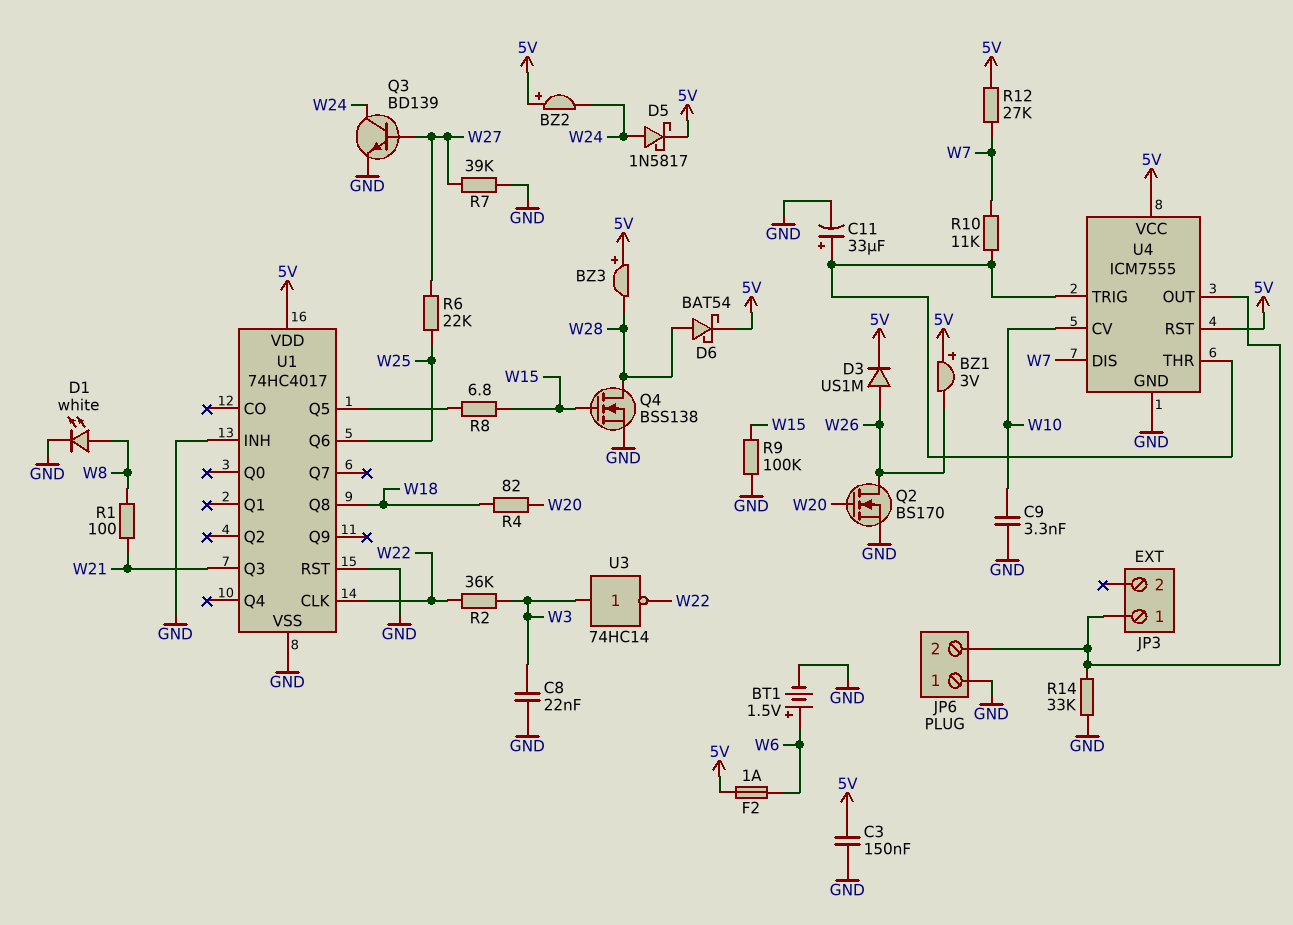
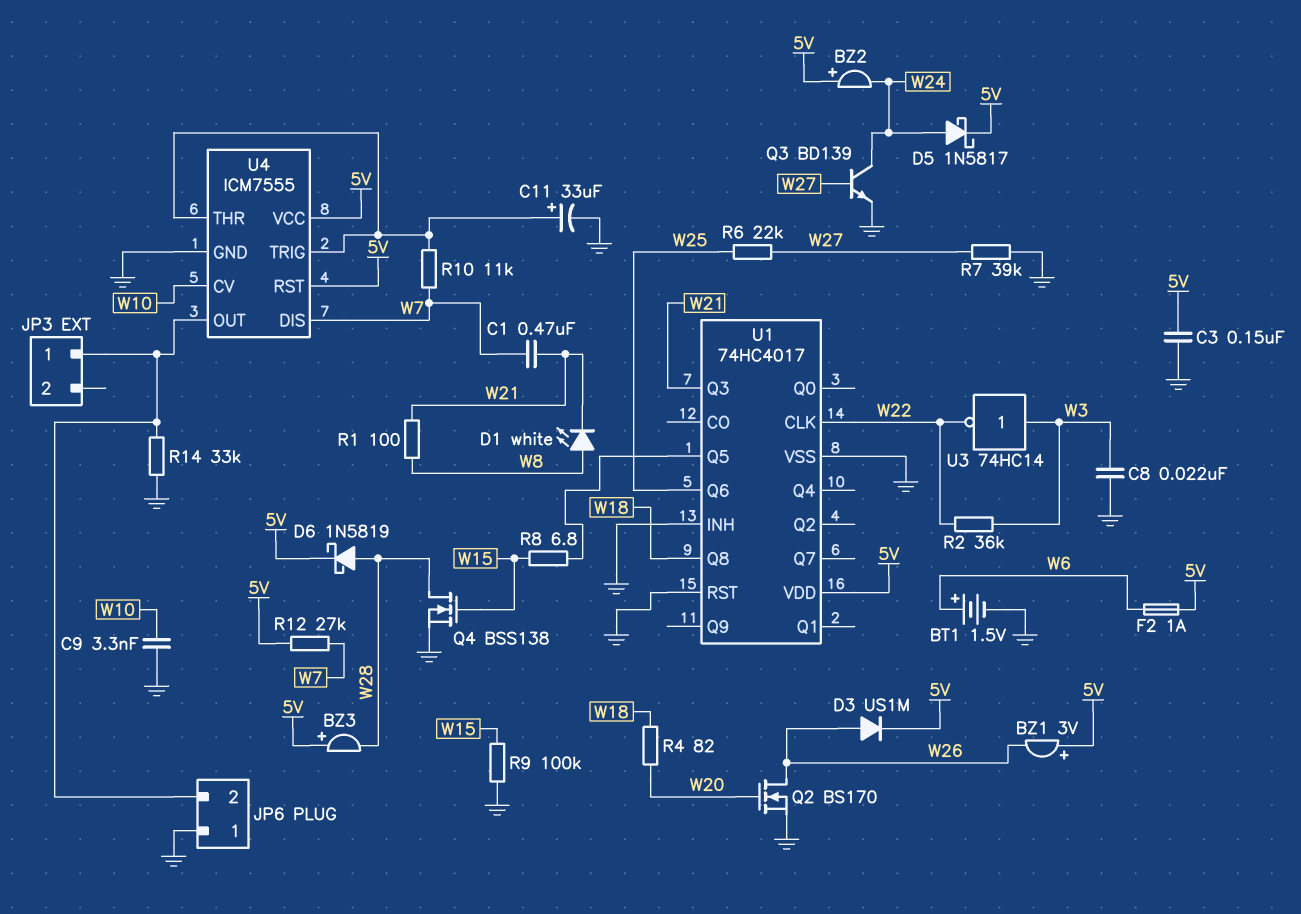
C1: none -> 470nF (W7, W21)
D1: LED white (A W8, K GND) -> LED white (A W8, K W21)
D6: schottky BAT54 (A W28, K 5V) -> schottky 1N5819 (A W28, K 5V)

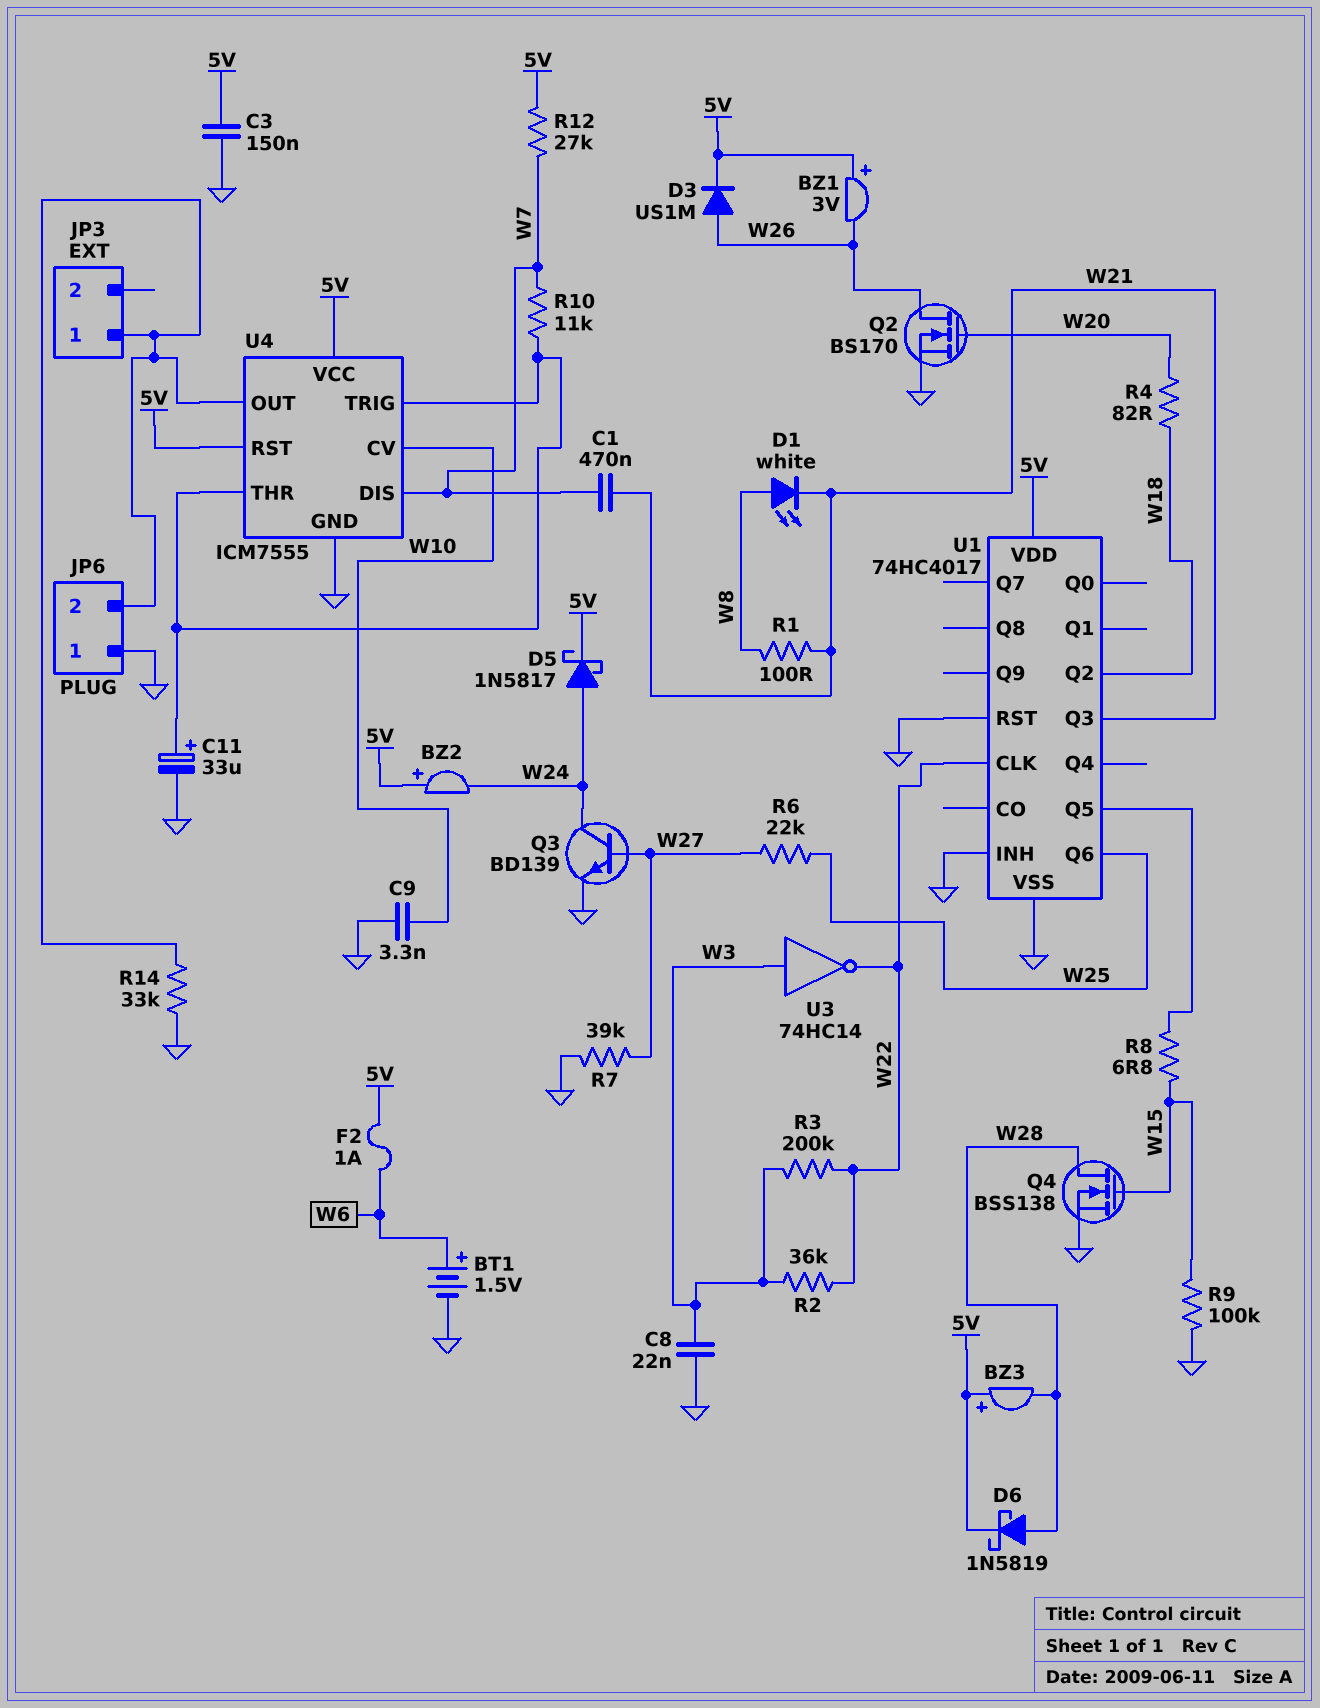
R3: none -> 200k (W3, W22)
U1 pin Q2: none -> W18
U1 pin Q8: W18 -> none

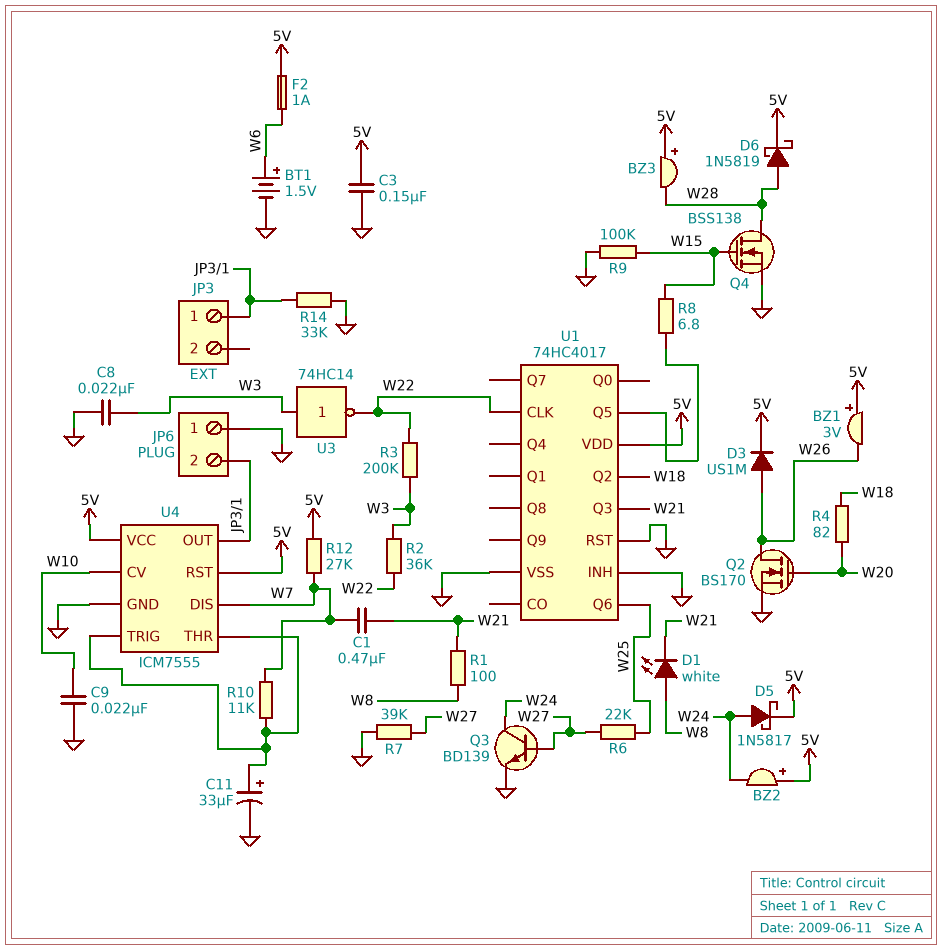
C9: 3.3nF (GND, W10) -> 22nF (GND, W10)

